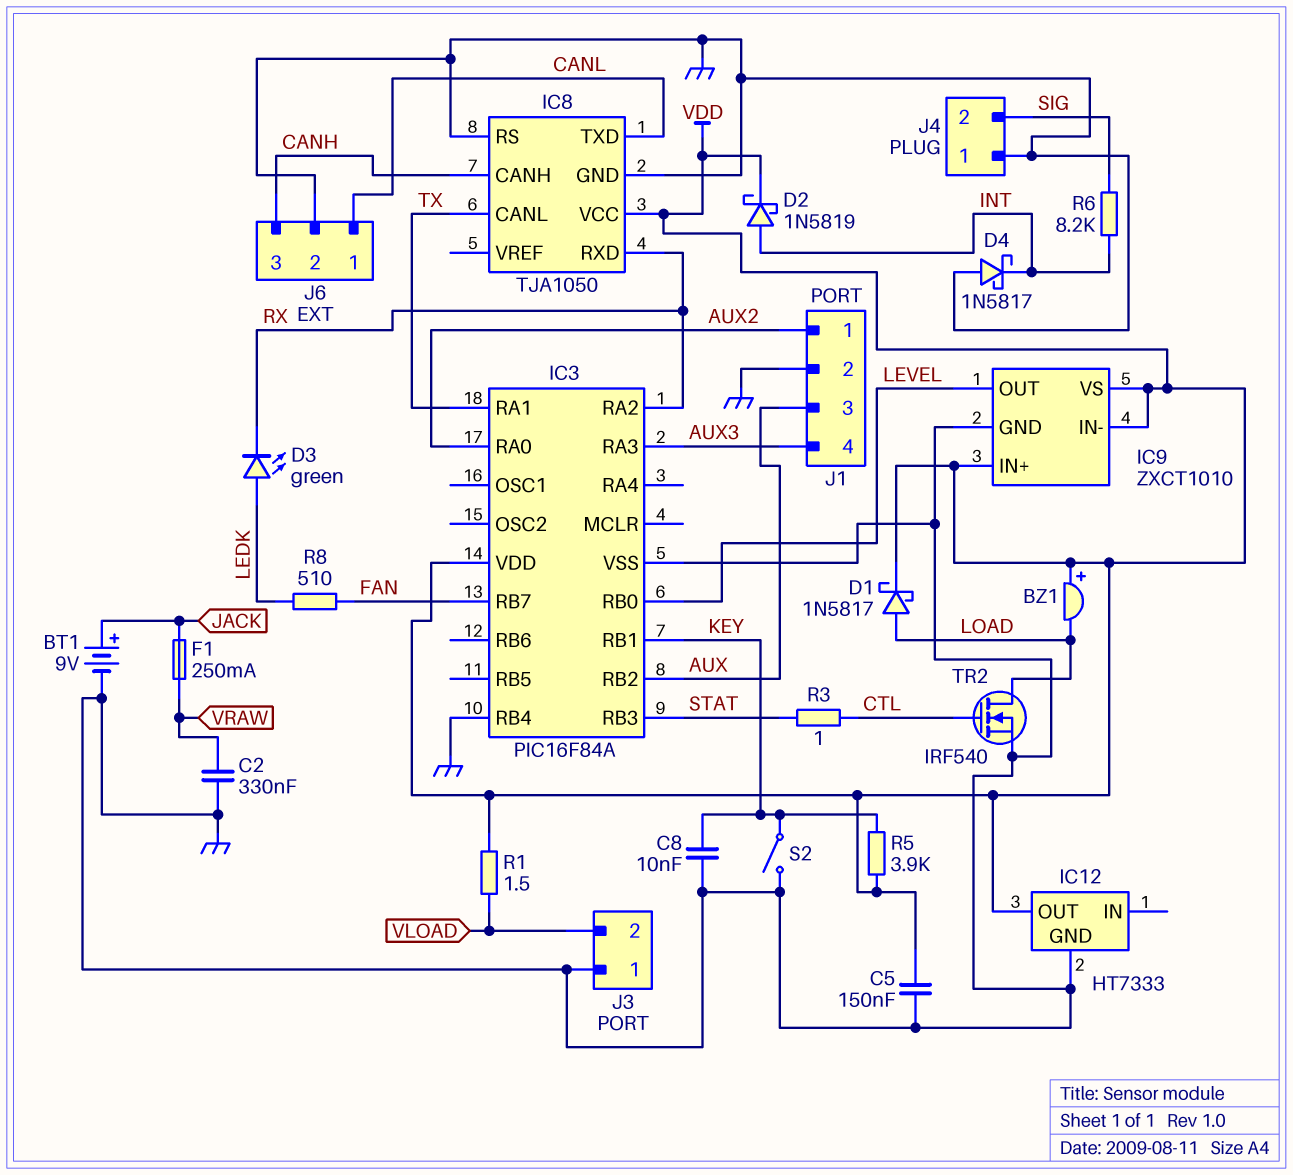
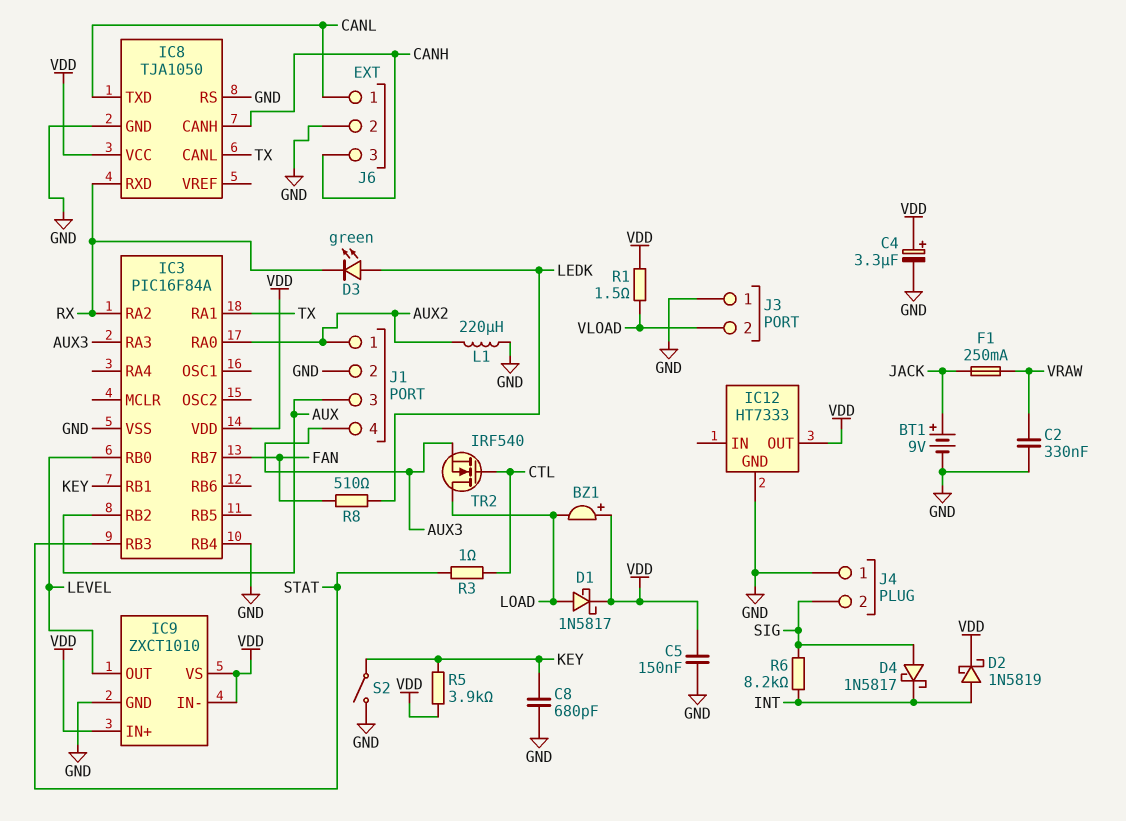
C4: none -> 3.3uF (plus VDD, minus GND)
C8: 10nF (GND, KEY) -> 680pF (GND, KEY)
D4: schottky 1N5817 (A GND, K INT) -> schottky 1N5817 (A SIG, K INT)
L1: none -> 220uH (AUX2, GND)
TR2: NMOS IRF540 (G CTL, D LOAD, S GND) -> NMOS IRF540 (G CTL, D LOAD, S AUX3)

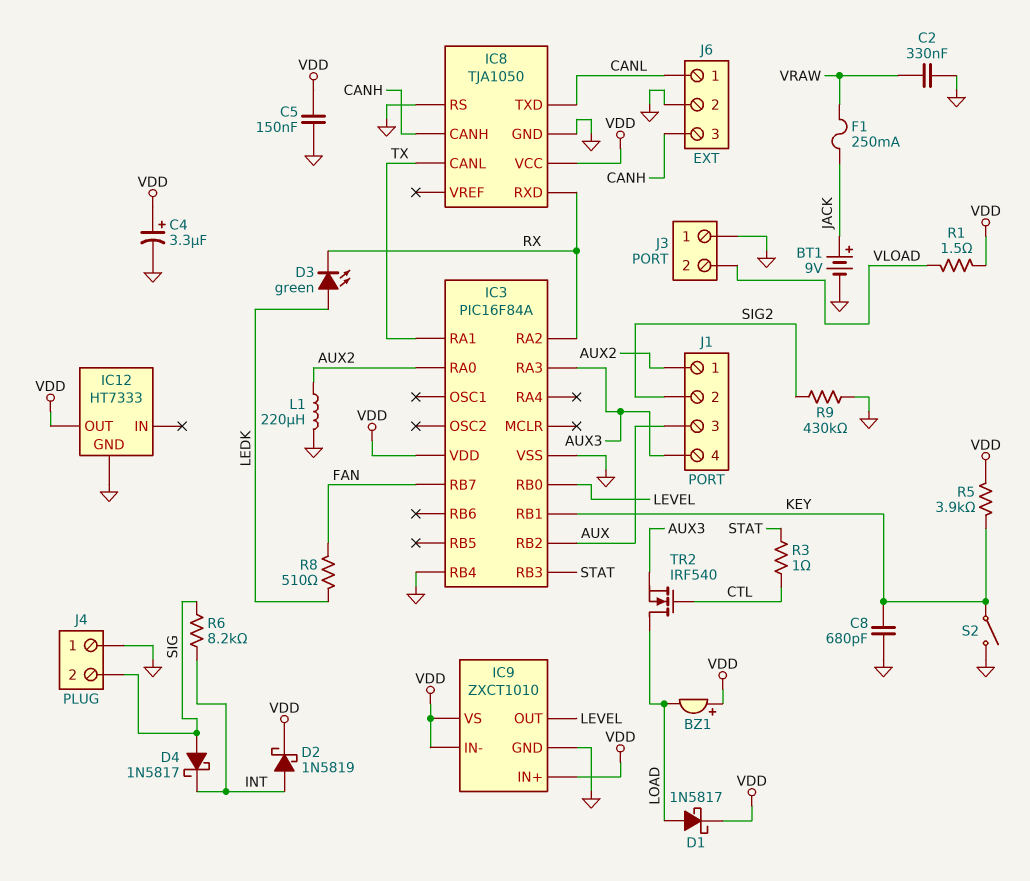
J1 pin 2: GND -> SIG2
R9: none -> 430k (GND, SIG2)

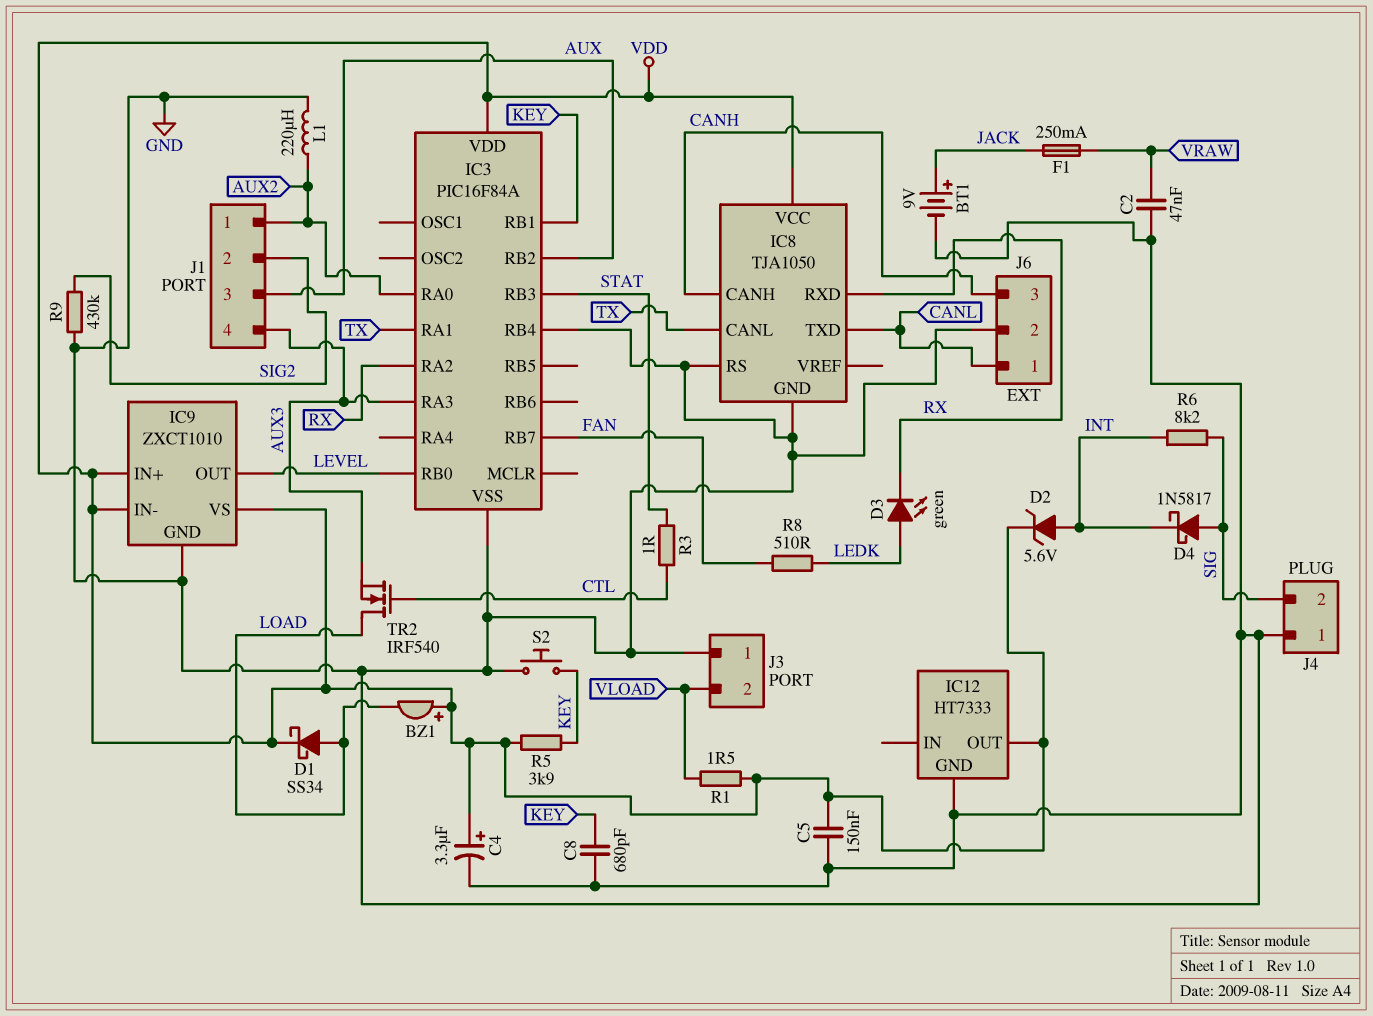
C2: 330nF (GND, VRAW) -> 47nF (GND, VRAW)
D1: schottky 1N5817 (A LOAD, K VDD) -> schottky SS34 (A LOAD, K VDD)
D2: schottky 1N5819 (A INT, K VDD) -> zener 5.6V (A INT, K VDD)
S2: switch (GND, KEY) -> button (GND, KEY)

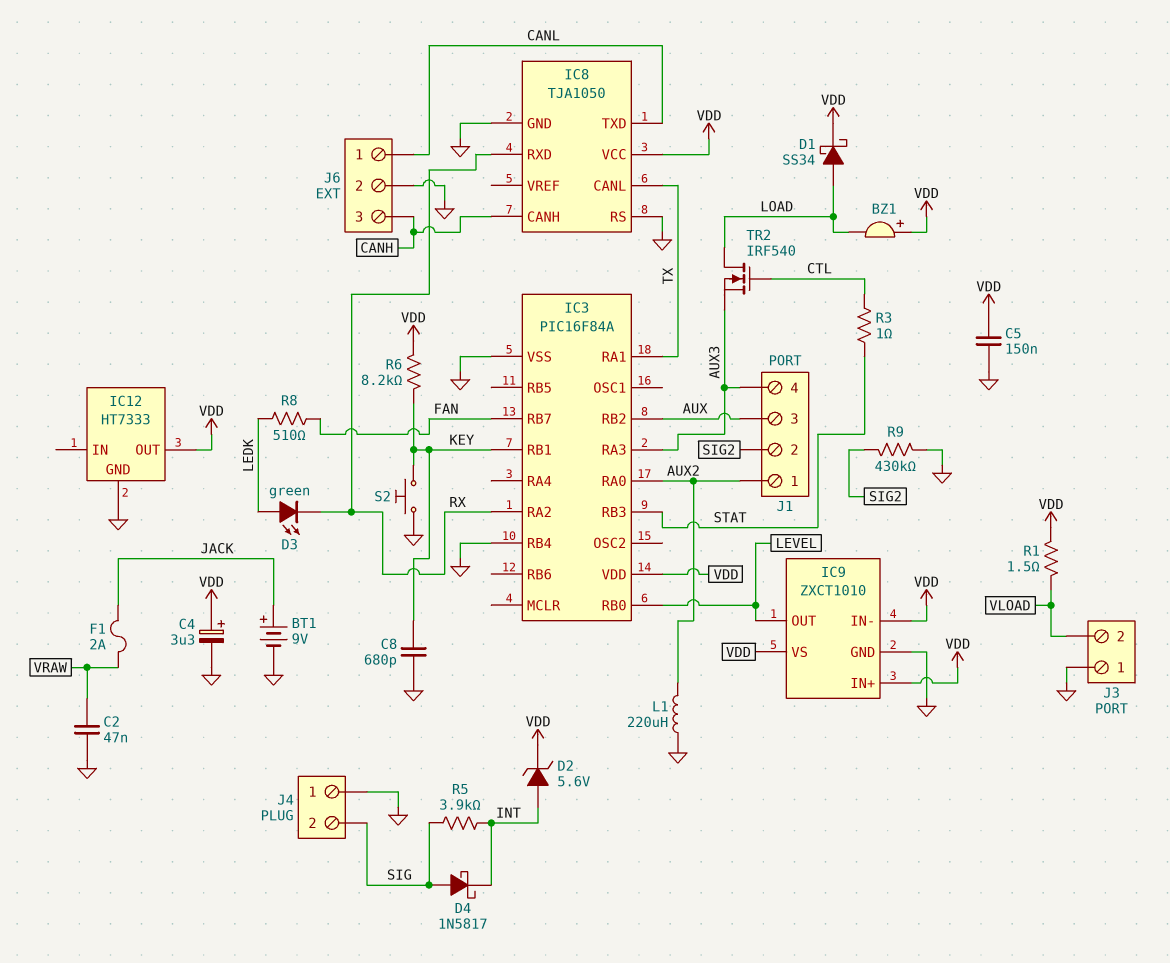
F1: 250mA (JACK, VRAW) -> 2A (JACK, VRAW)
R5: 3.9k (KEY, VDD) -> 3.9k (INT, SIG)
R6: 8.2k (INT, SIG) -> 8.2k (KEY, VDD)

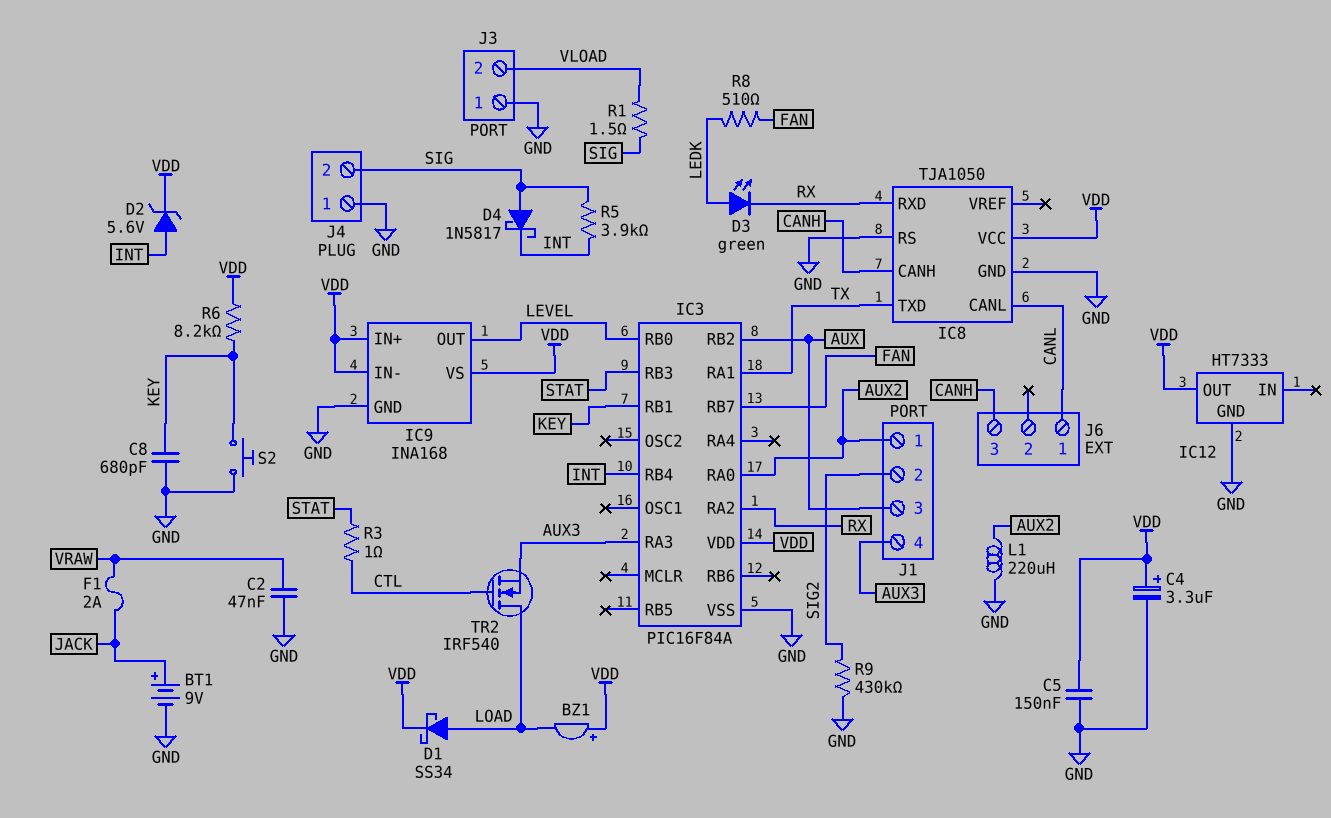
IC3 pin RB4: GND -> INT
IC8 pin CANL: TX -> CANL
IC8 pin TXD: CANL -> TX
IC9: ZXCT1010 -> INA168
J6 pin 2: GND -> none
R1: 1.5 (VDD, VLOAD) -> 1.5 (SIG, VLOAD)

